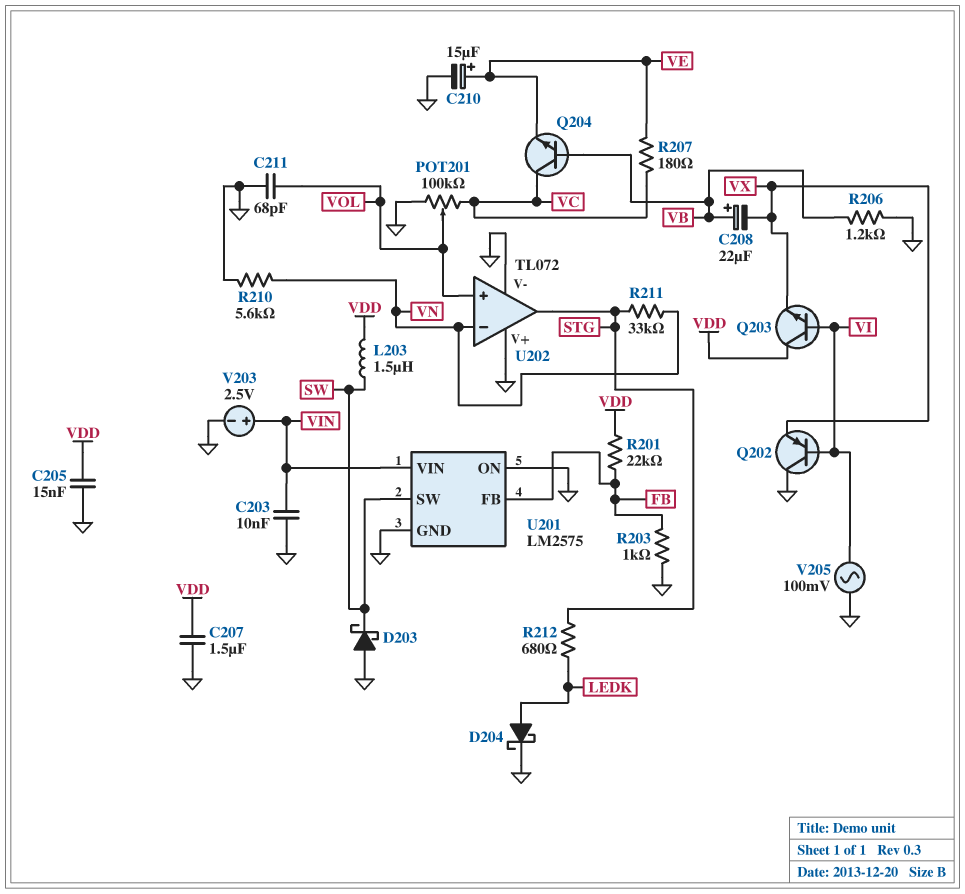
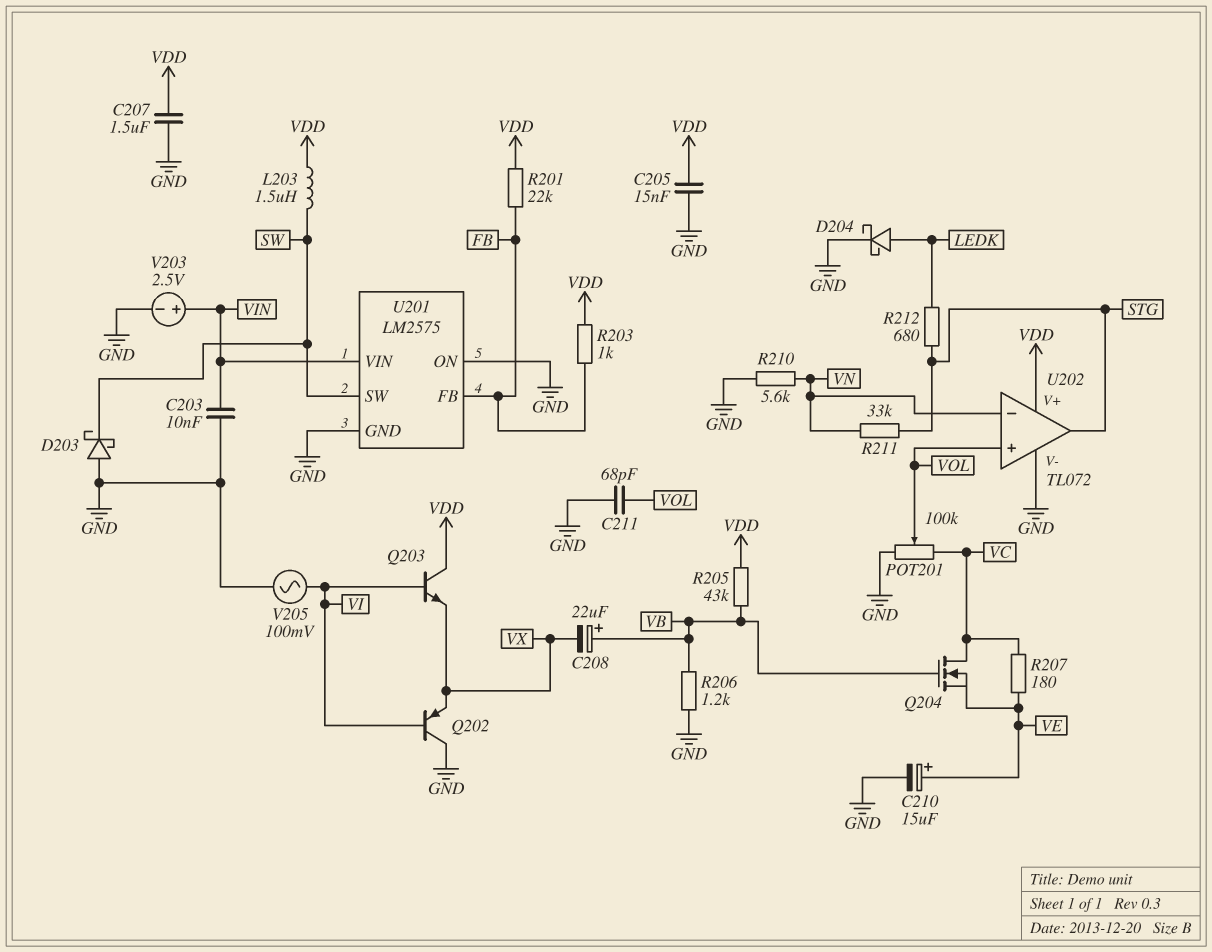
Q204: NPN (B VB, C VC, E VE) -> NMOS (G VB, D VC, S VE)
R203: 1k (FB, GND) -> 1k (FB, VDD)
R205: none -> 43k (VB, VDD)
U202 pin V+: GND -> VDD

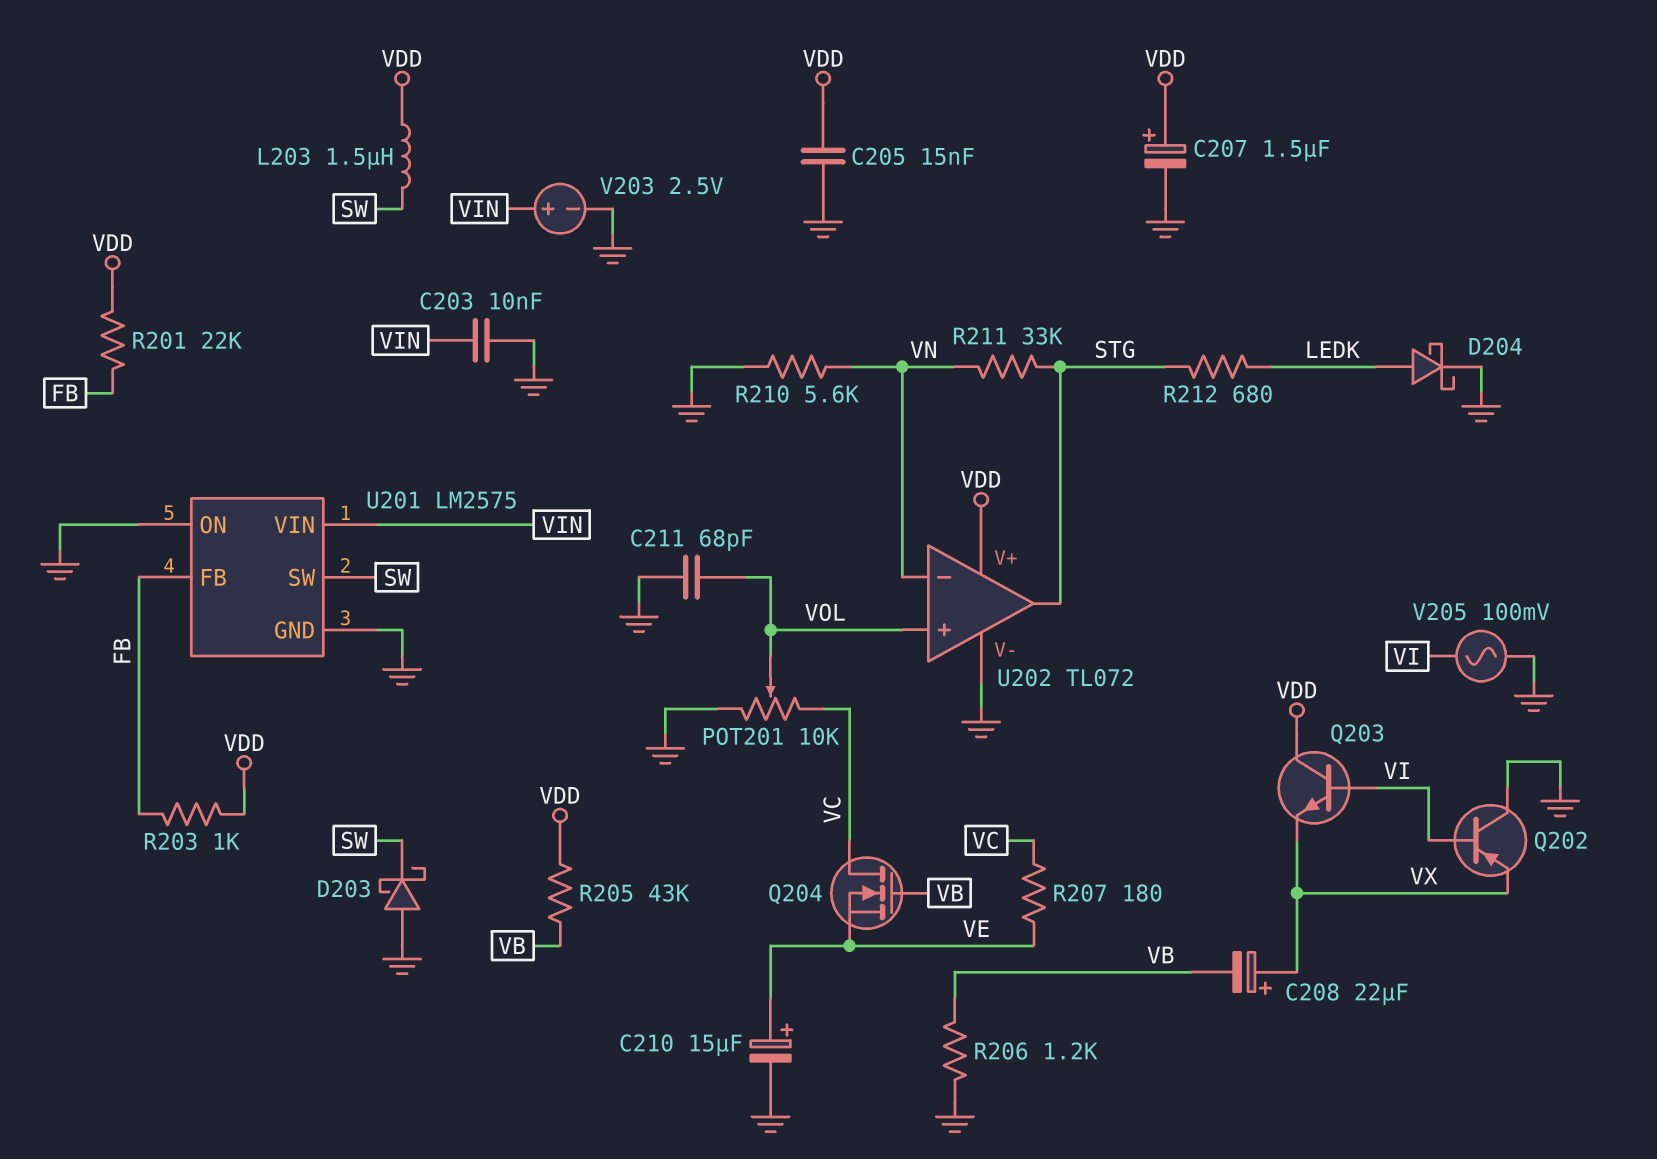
C207: 1.5uF (GND, VDD) -> 1.5uF (plus VDD, minus GND)
C208: 22uF (plus VB, minus VX) -> 22uF (plus VX, minus VB)
POT201: 100k (GND, VC, wiper VOL) -> 10k (GND, VC, wiper VOL)

